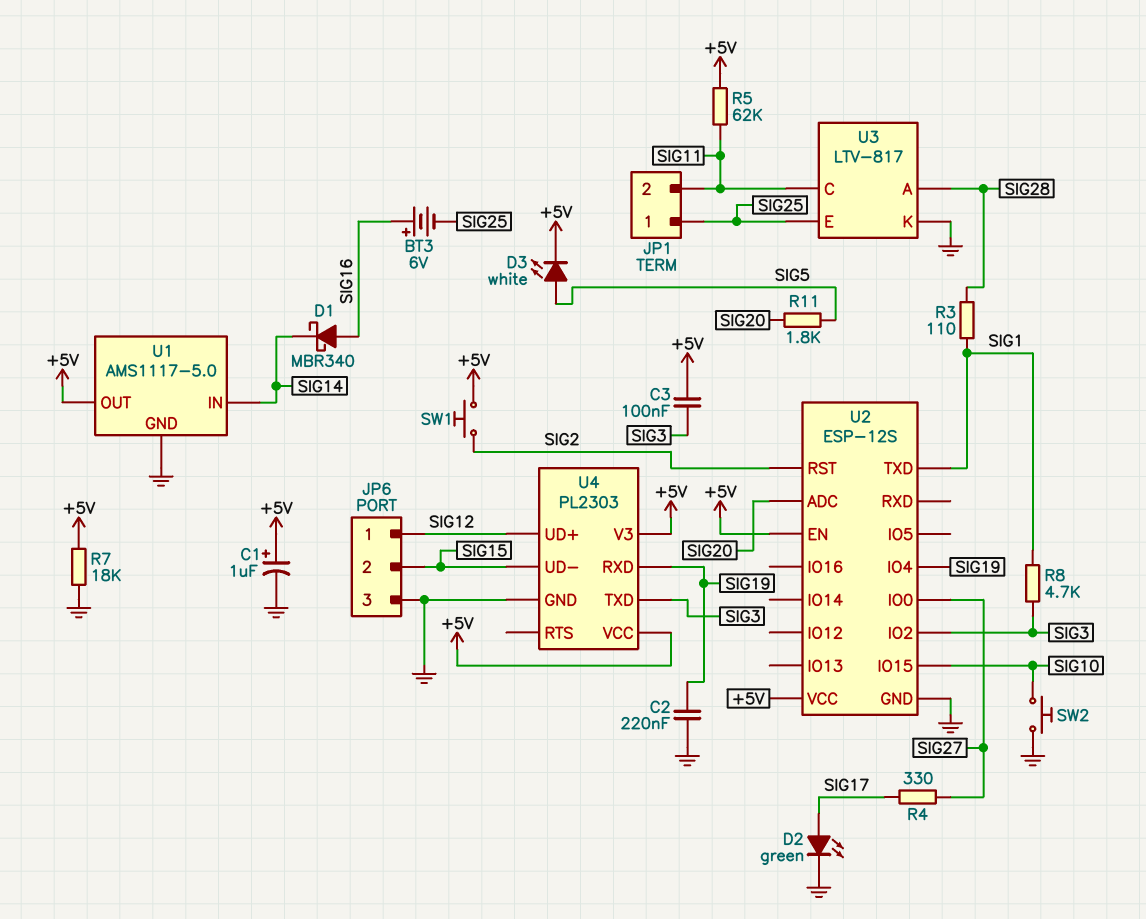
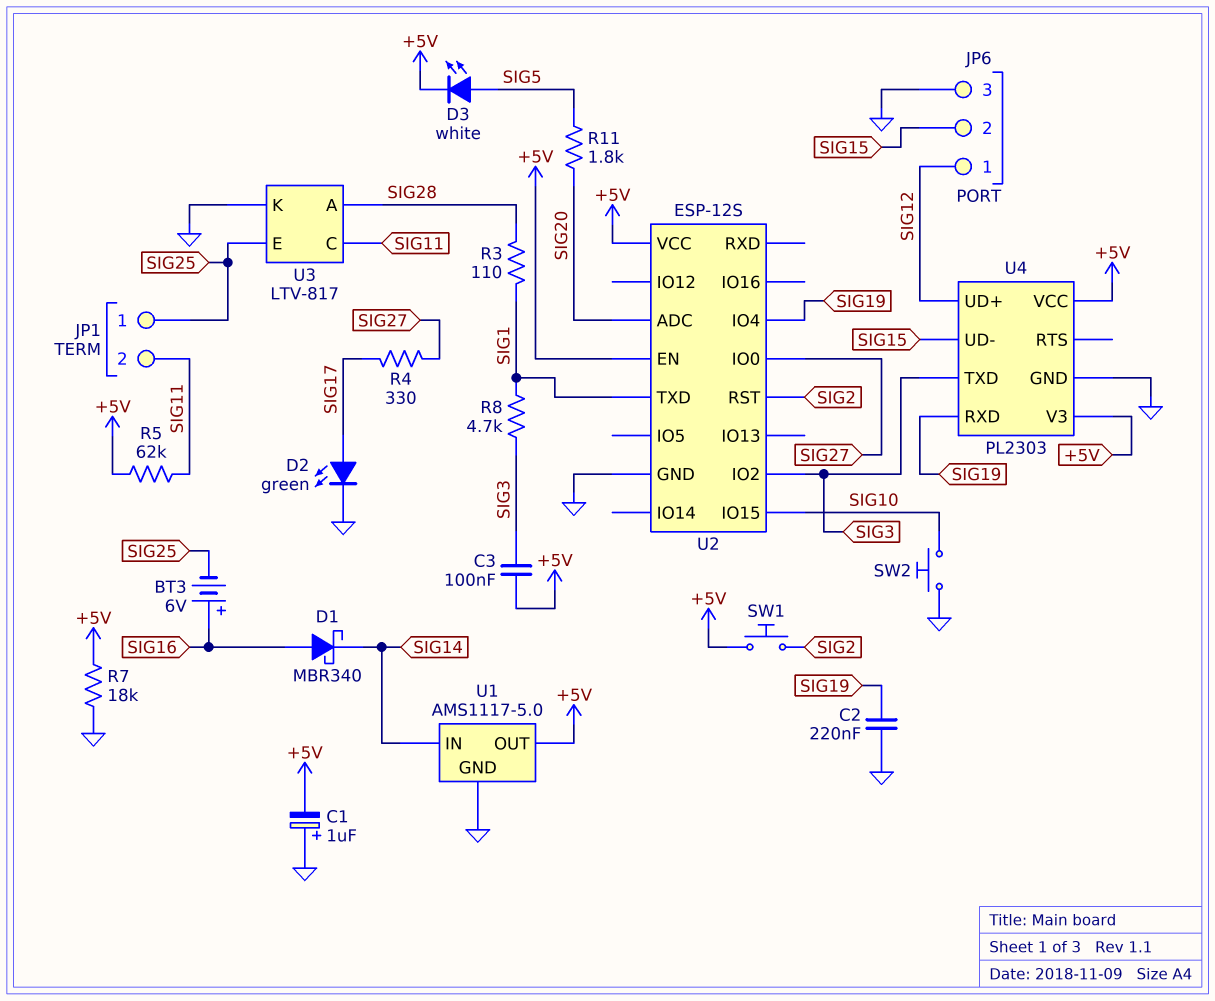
C1: 1uF (plus +5V, minus GND) -> 1uF (plus GND, minus +5V)

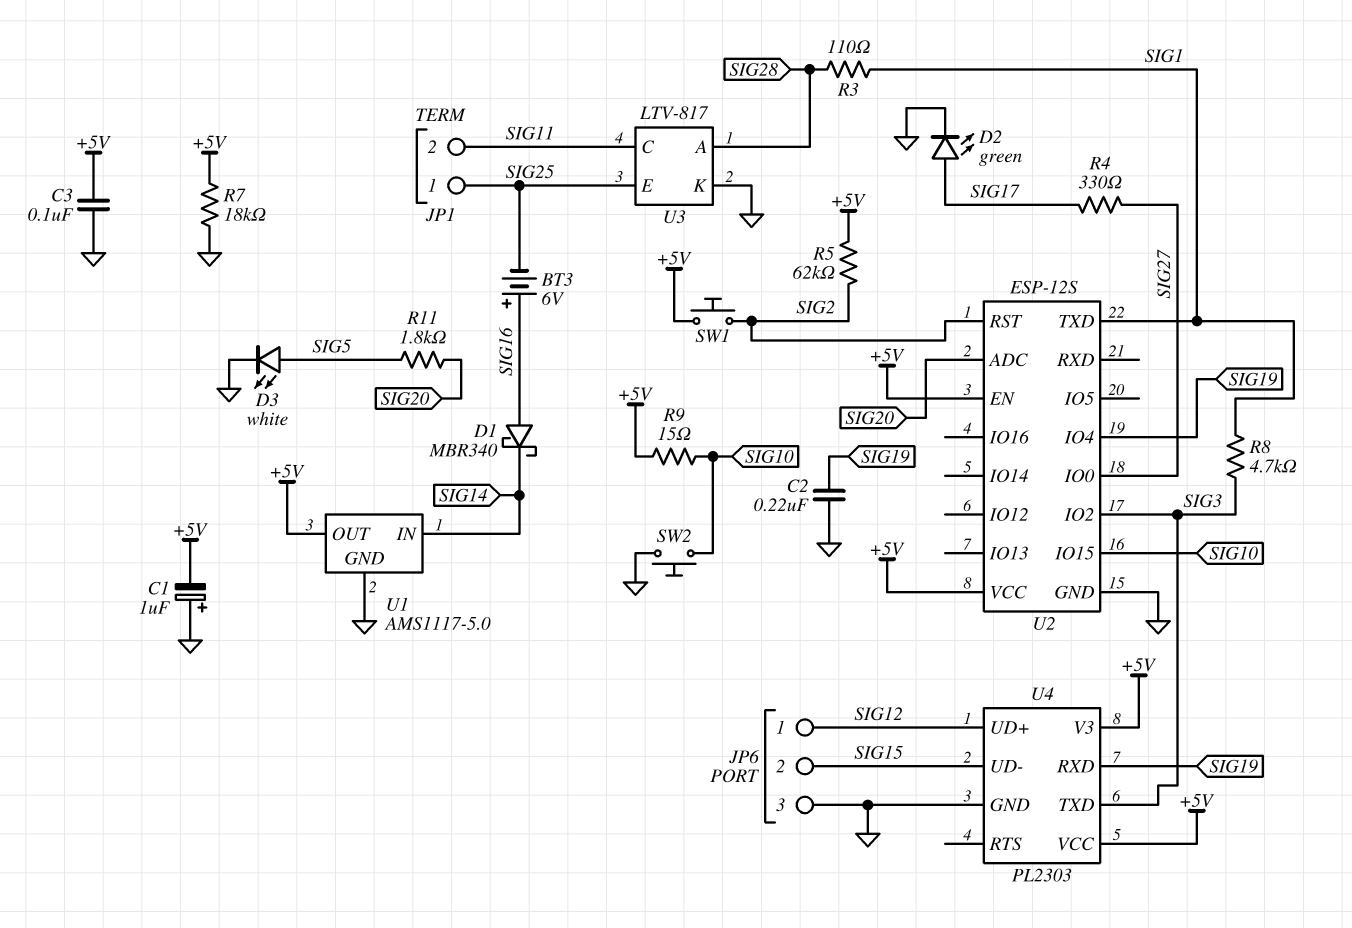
C3: 100nF (+5V, SIG3) -> 100nF (+5V, GND)
D3: LED white (A SIG5, K +5V) -> LED white (A SIG5, K GND)
R5: 62k (+5V, SIG11) -> 62k (+5V, SIG2)
R9: none -> 15 (+5V, SIG10)

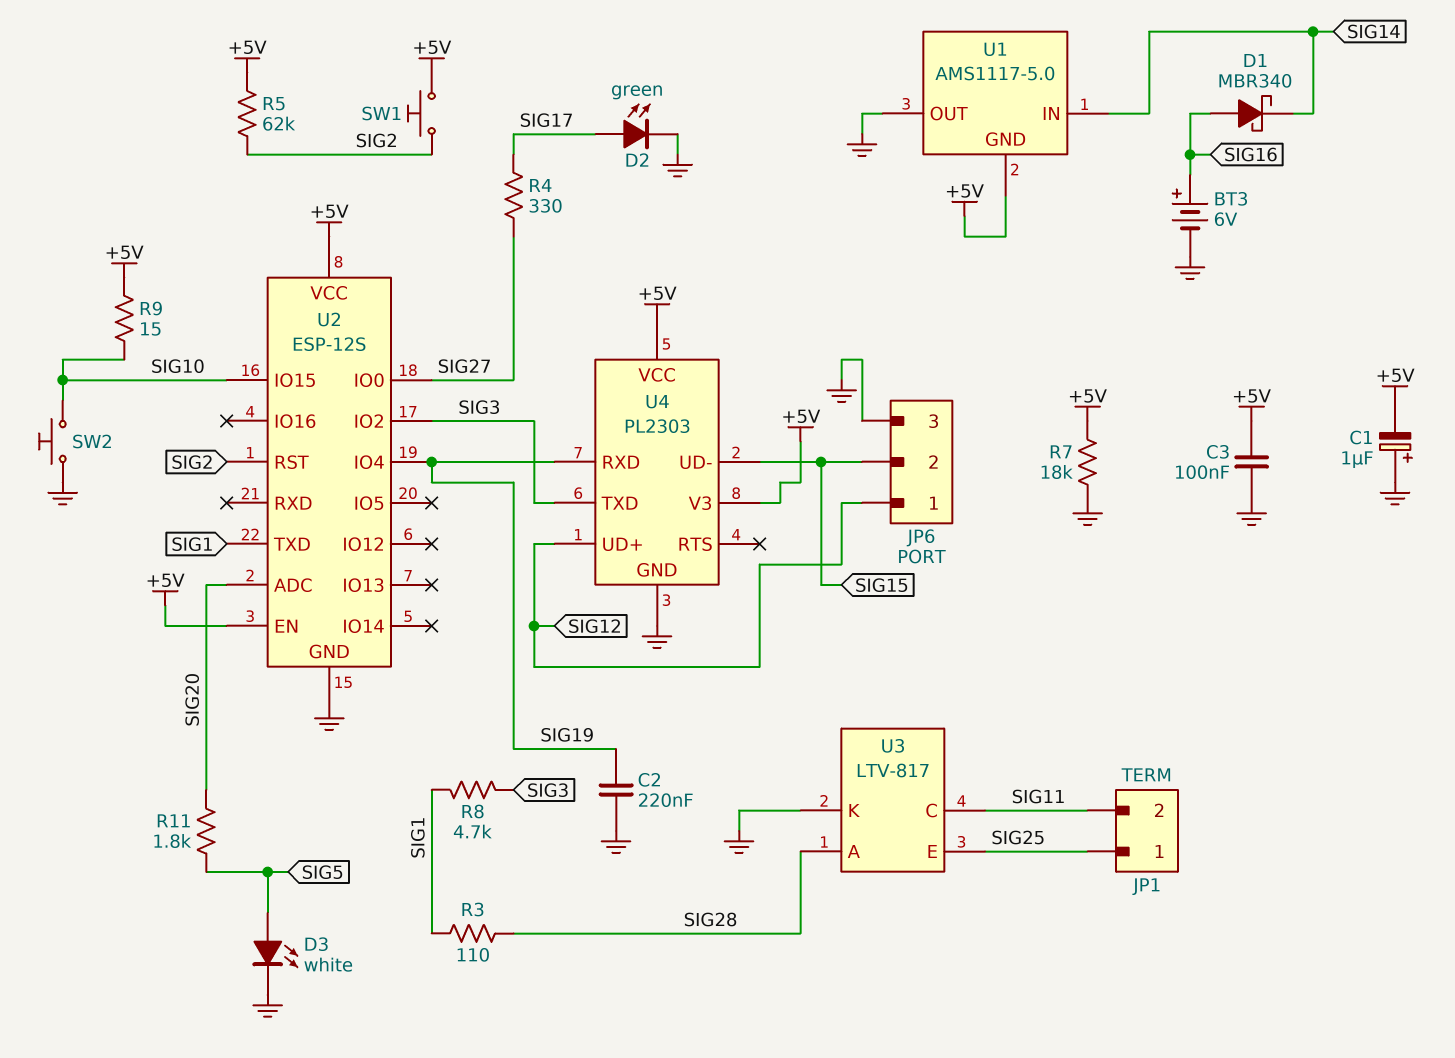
BT3: 6V (plus SIG16, minus SIG25) -> 6V (plus SIG16, minus GND)
U1 pin GND: GND -> +5V
U1 pin OUT: +5V -> GND

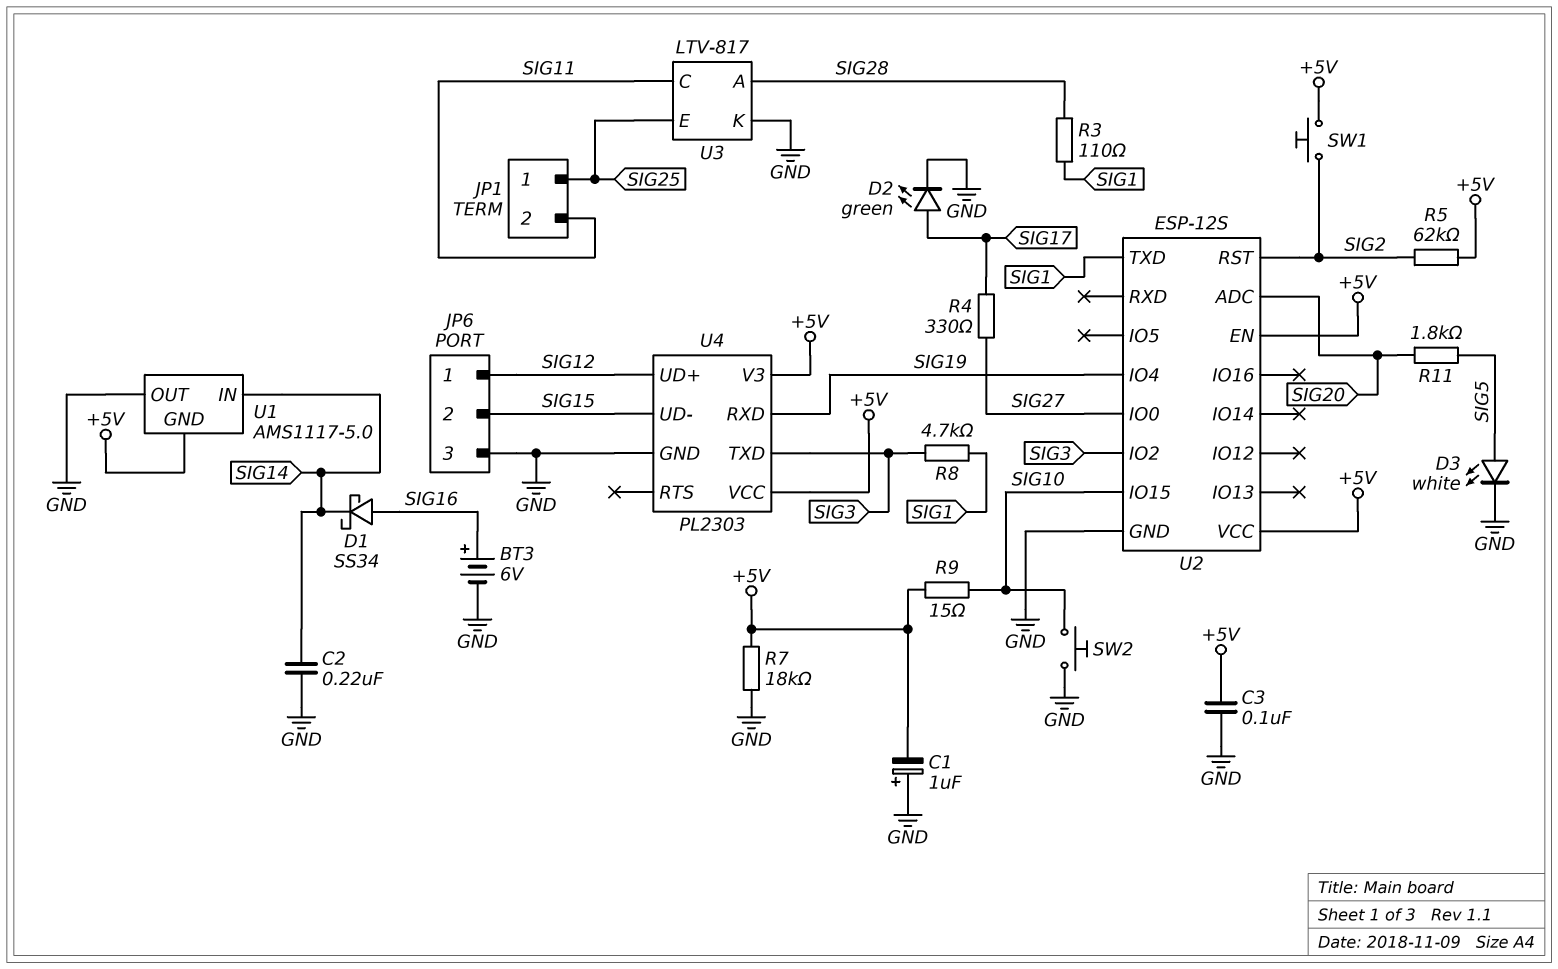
C2: 220nF (GND, SIG19) -> 220nF (GND, SIG14)
D1: schottky MBR340 (A SIG16, K SIG14) -> schottky SS34 (A SIG16, K SIG14)

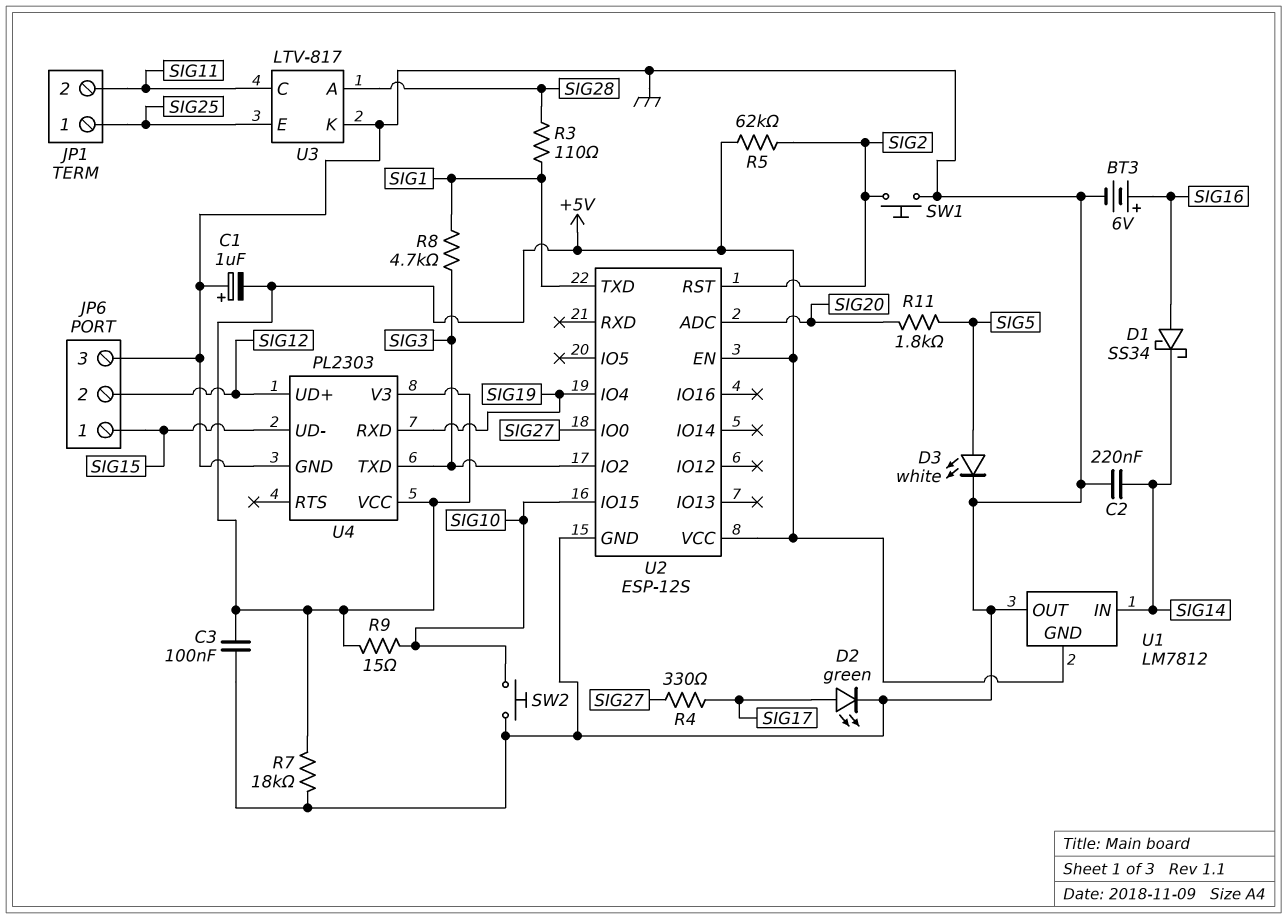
JP6 pin 1: SIG12 -> SIG15
JP6 pin 2: SIG15 -> SIG12
SW1: button (+5V, SIG2) -> button (GND, SIG2)
U1: AMS1117-5.0 -> LM7812

